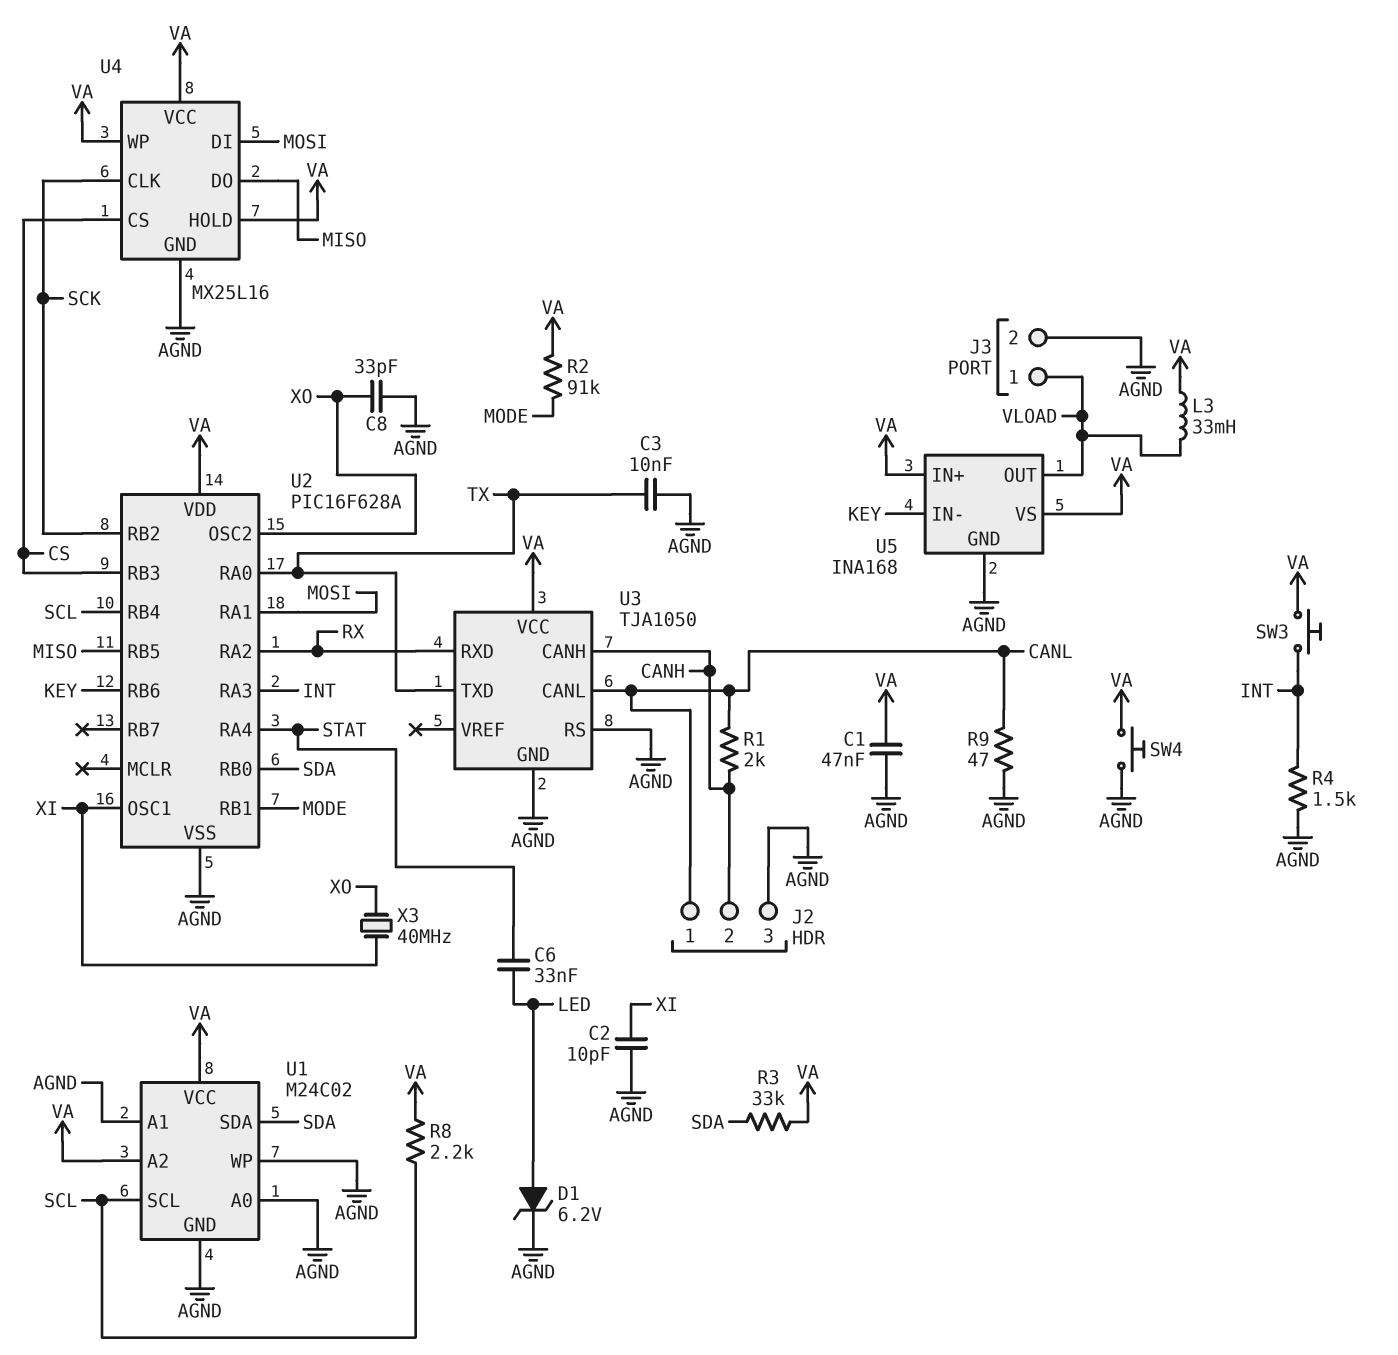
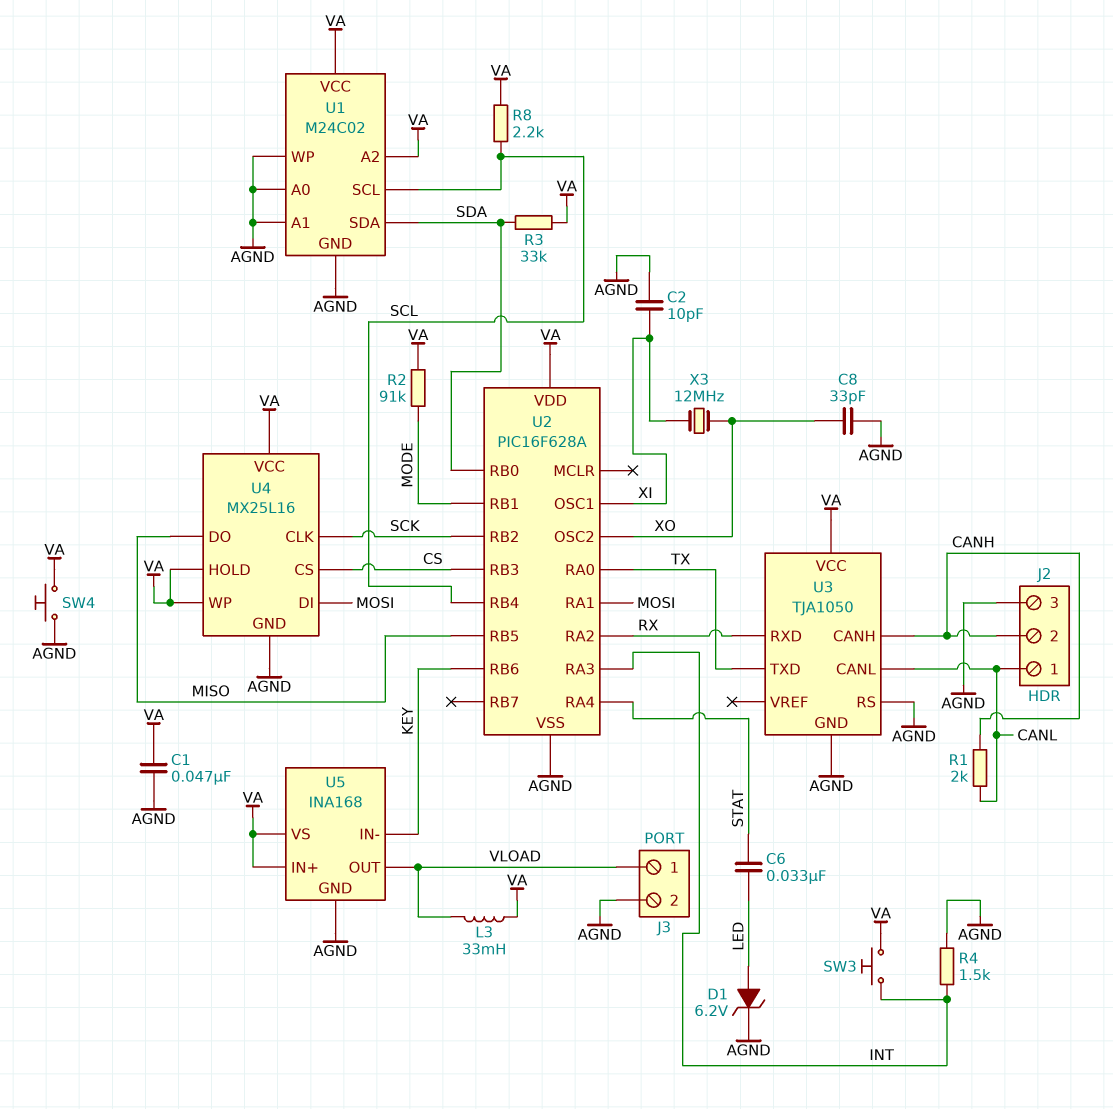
C3: 10nF (AGND, TX) -> none
R9: 47 (AGND, CANL) -> none
X3: 40MHz (XI, XO) -> 12MHz (XI, XO)

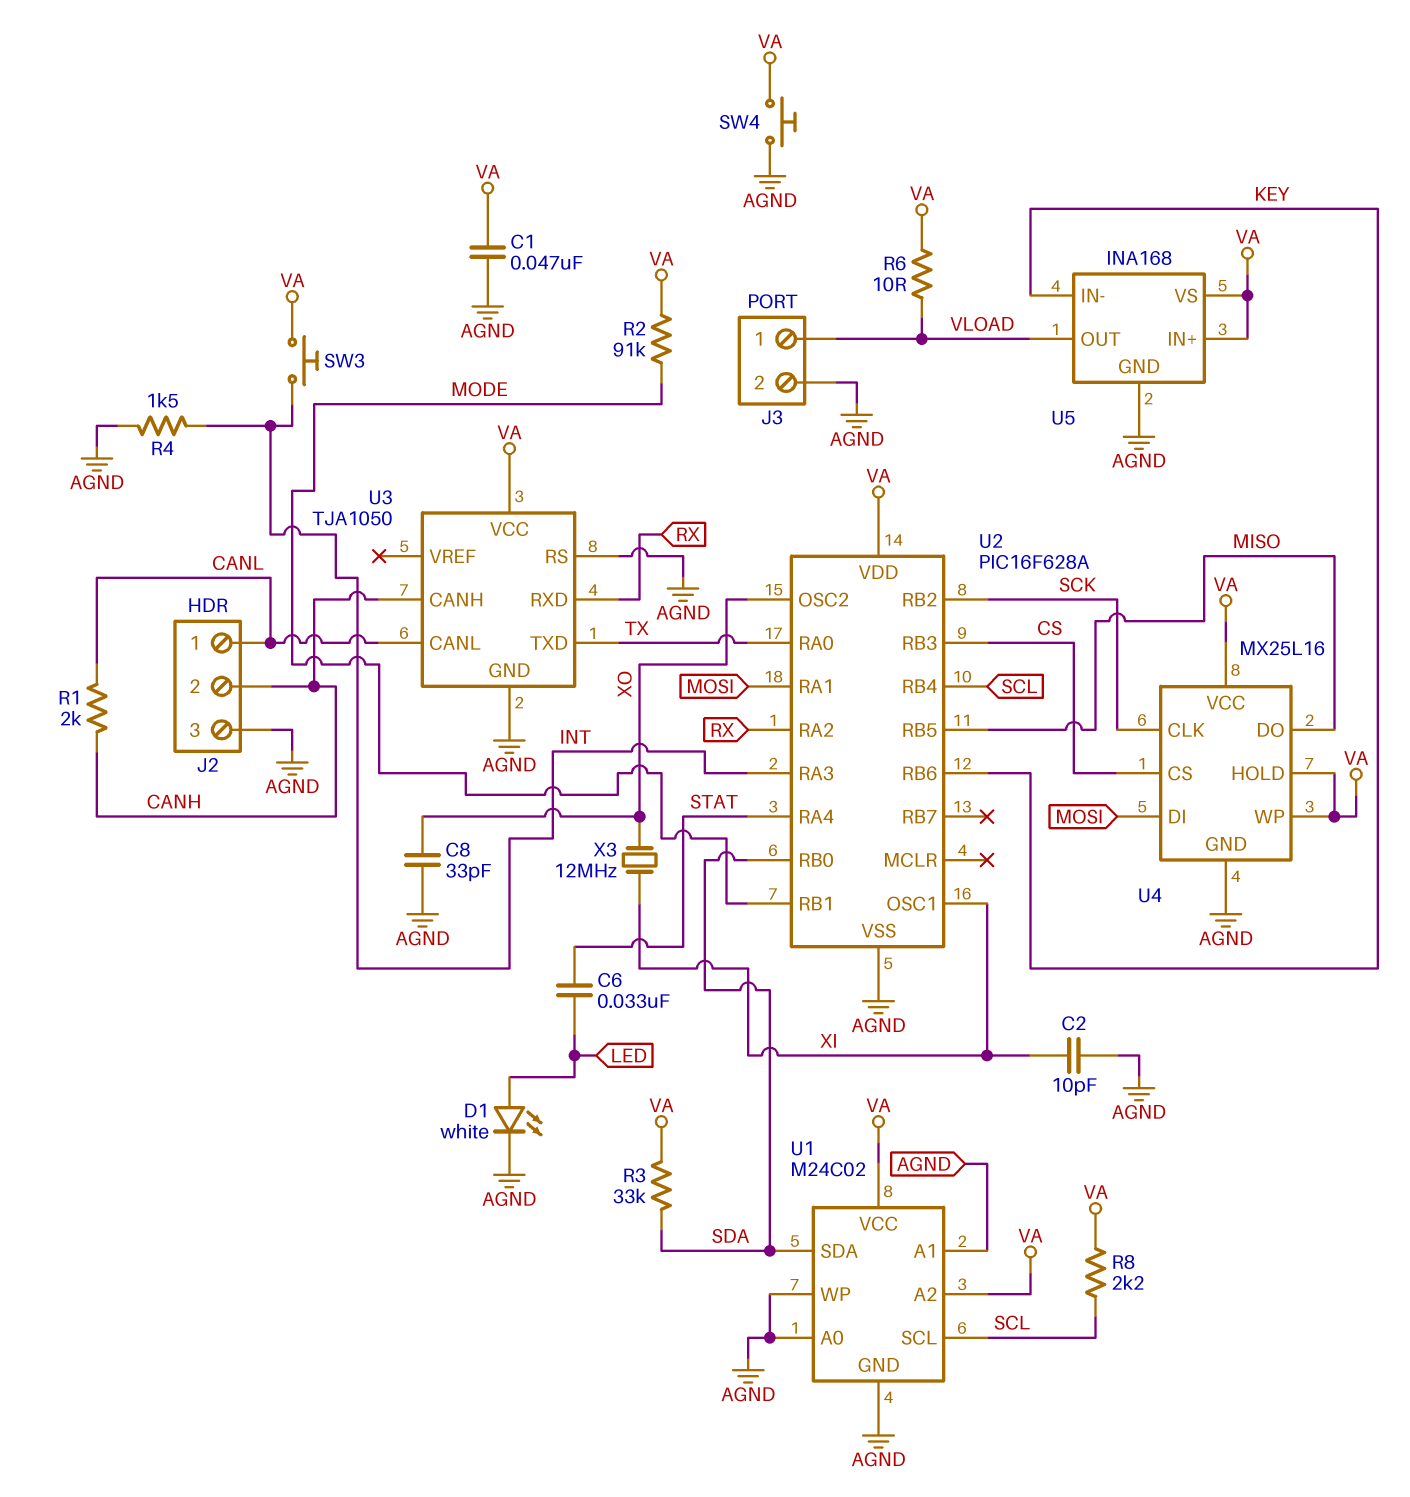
D1: zener 6.2V (A LED, K AGND) -> LED white (A LED, K AGND)
L3: 33mH (VA, VLOAD) -> none
R6: none -> 10 (VA, VLOAD)

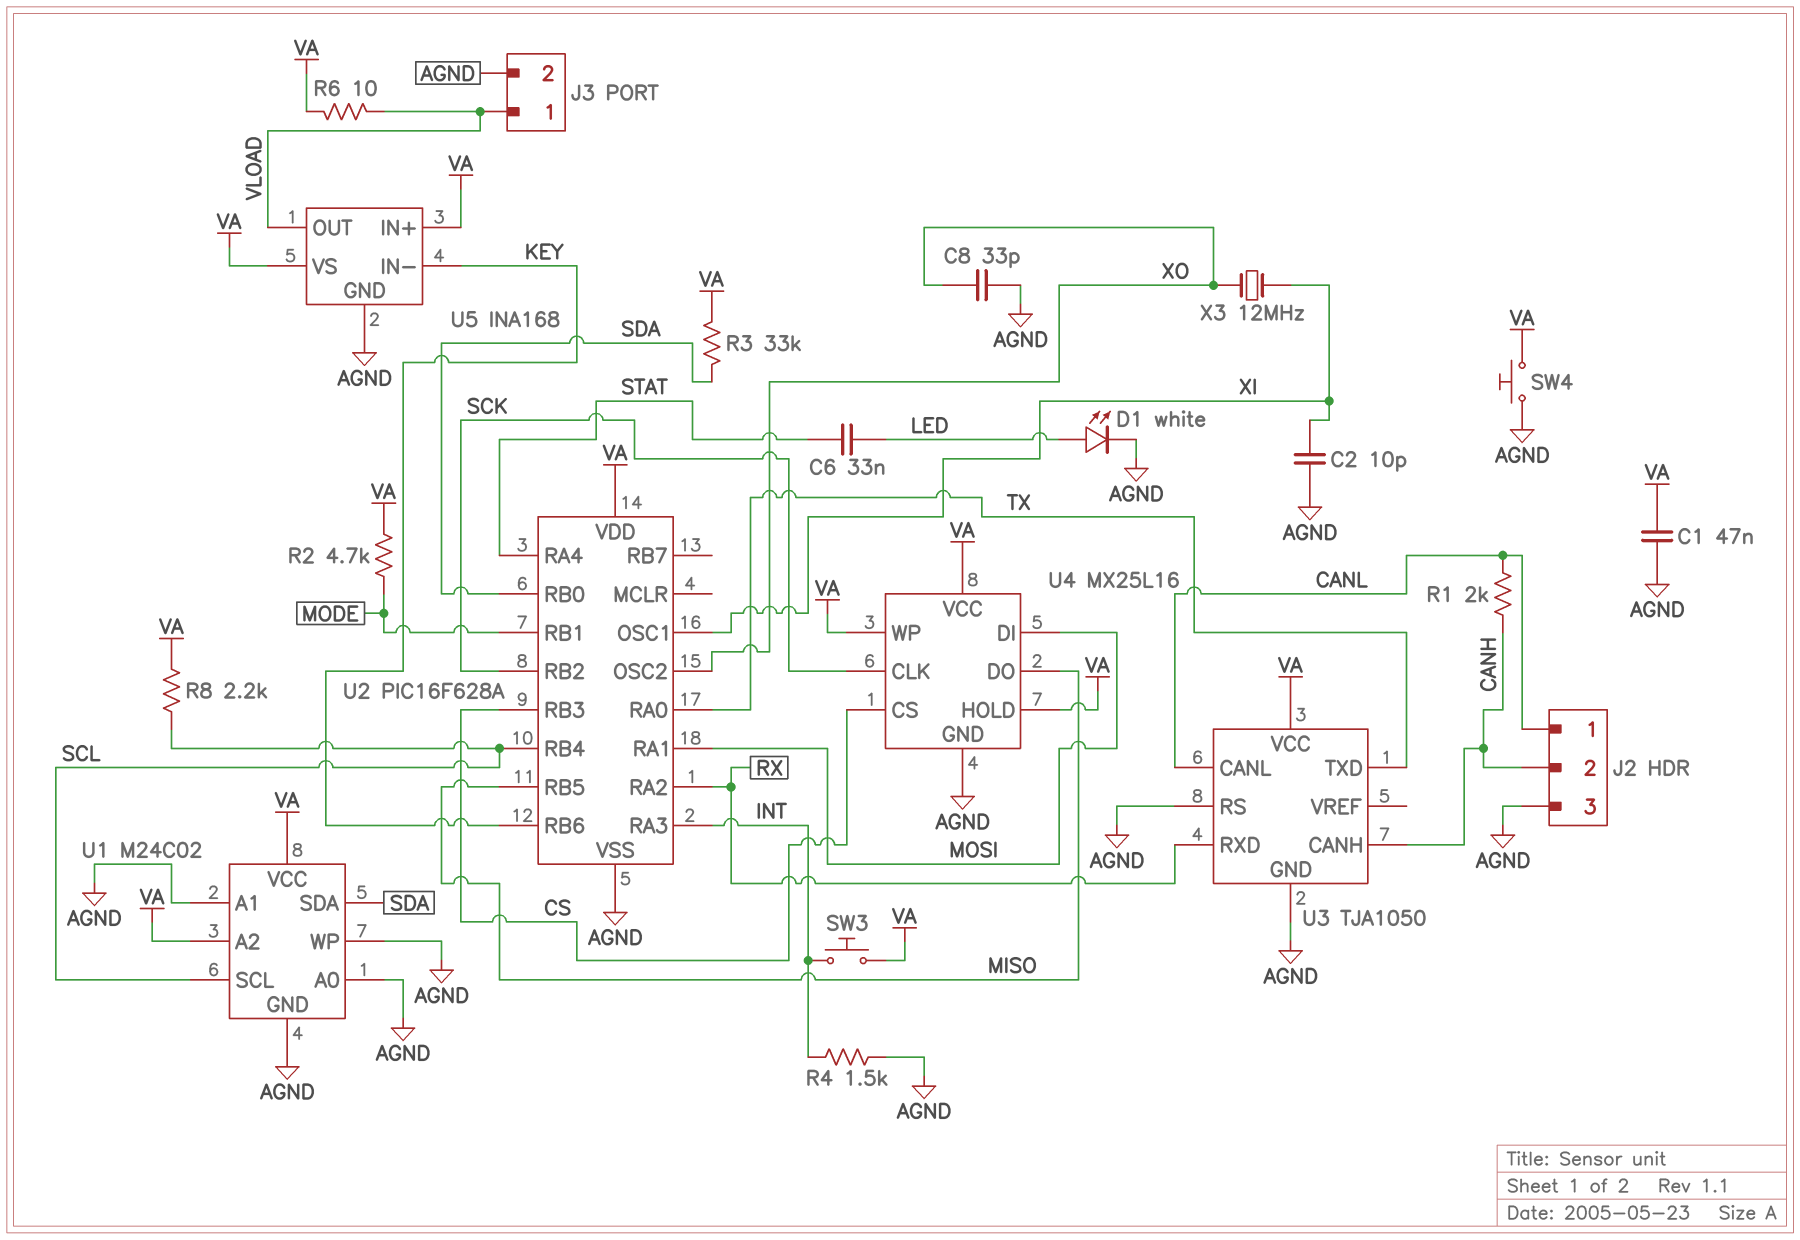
R2: 91k (MODE, VA) -> 4.7k (MODE, VA)

